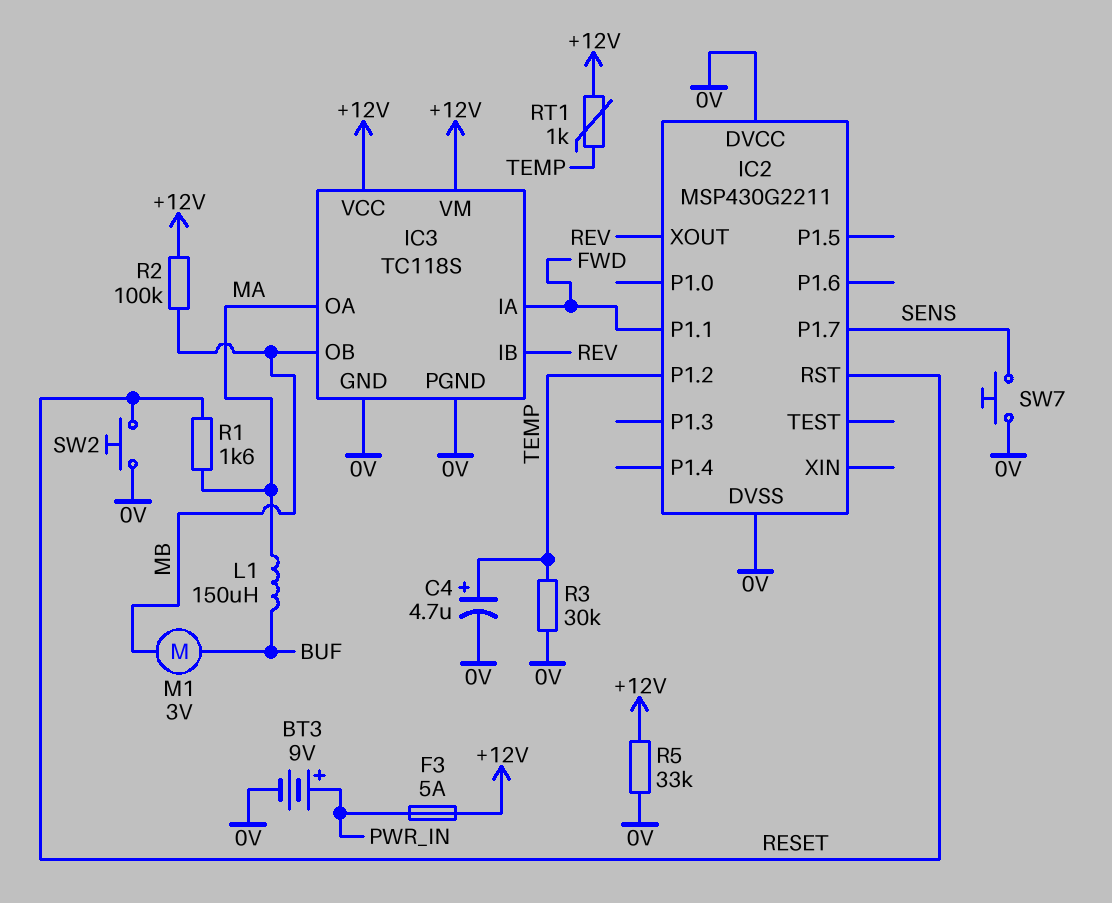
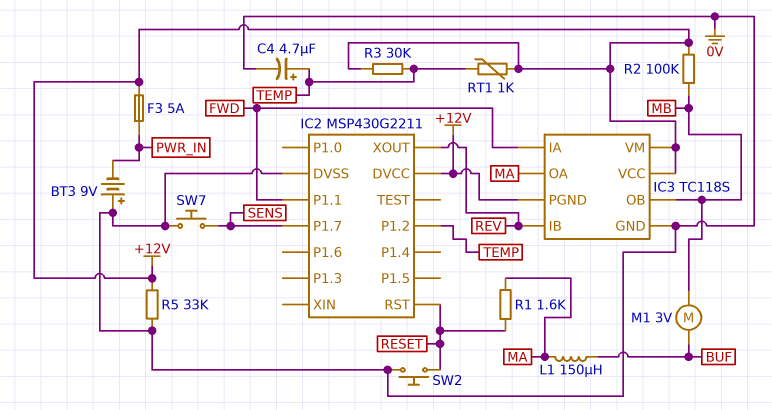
BT3: 9V (plus PWR_IN, minus 0V) -> 9V (plus 0V, minus PWR_IN)
IC2 pin DVCC: 0V -> +12V
IC3 pin PGND: 0V -> +12V
R3: 30k (0V, TEMP) -> 30k (+12V, TEMP)

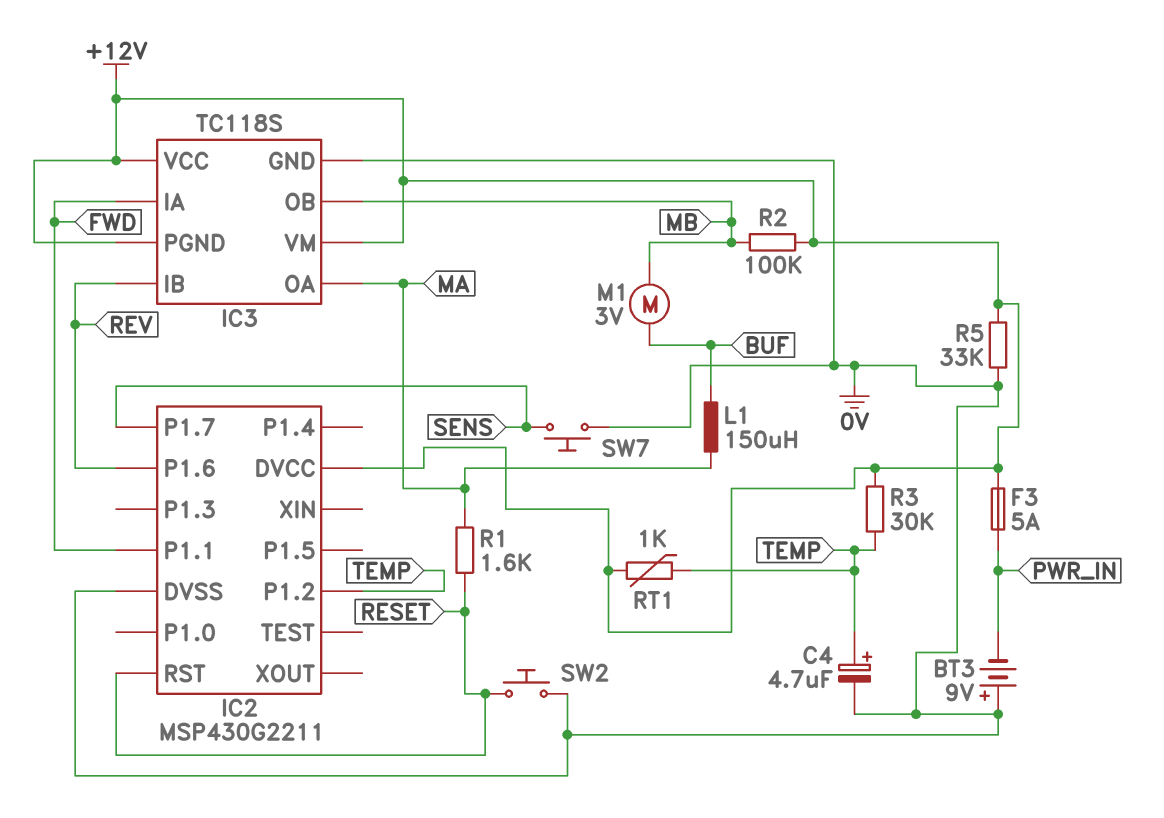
IC2 pin P1.6: none -> REV
IC2 pin XOUT: REV -> none

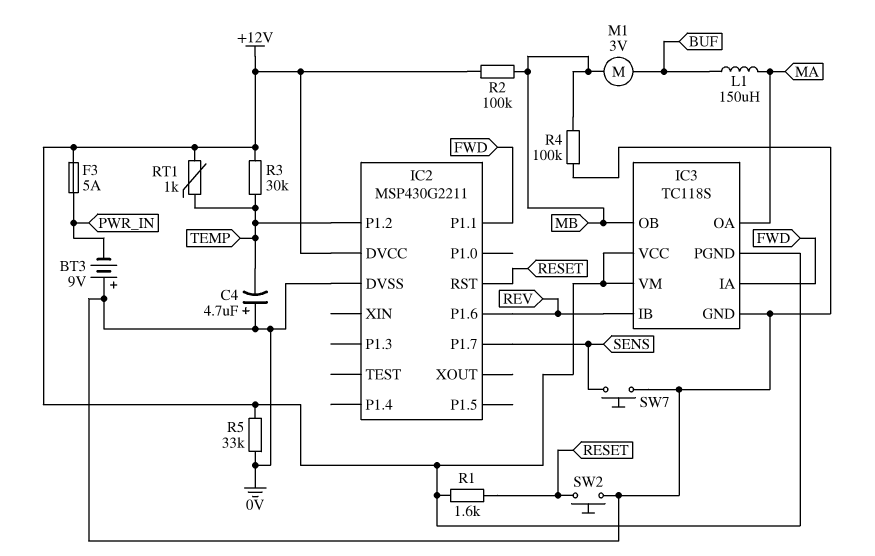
C4: 4.7uF (plus TEMP, minus 0V) -> 4.7uF (plus 0V, minus TEMP)
R1: 1.6k (MA, RESET) -> 1.6k (+12V, RESET)
R4: none -> 100k (0V, MB)

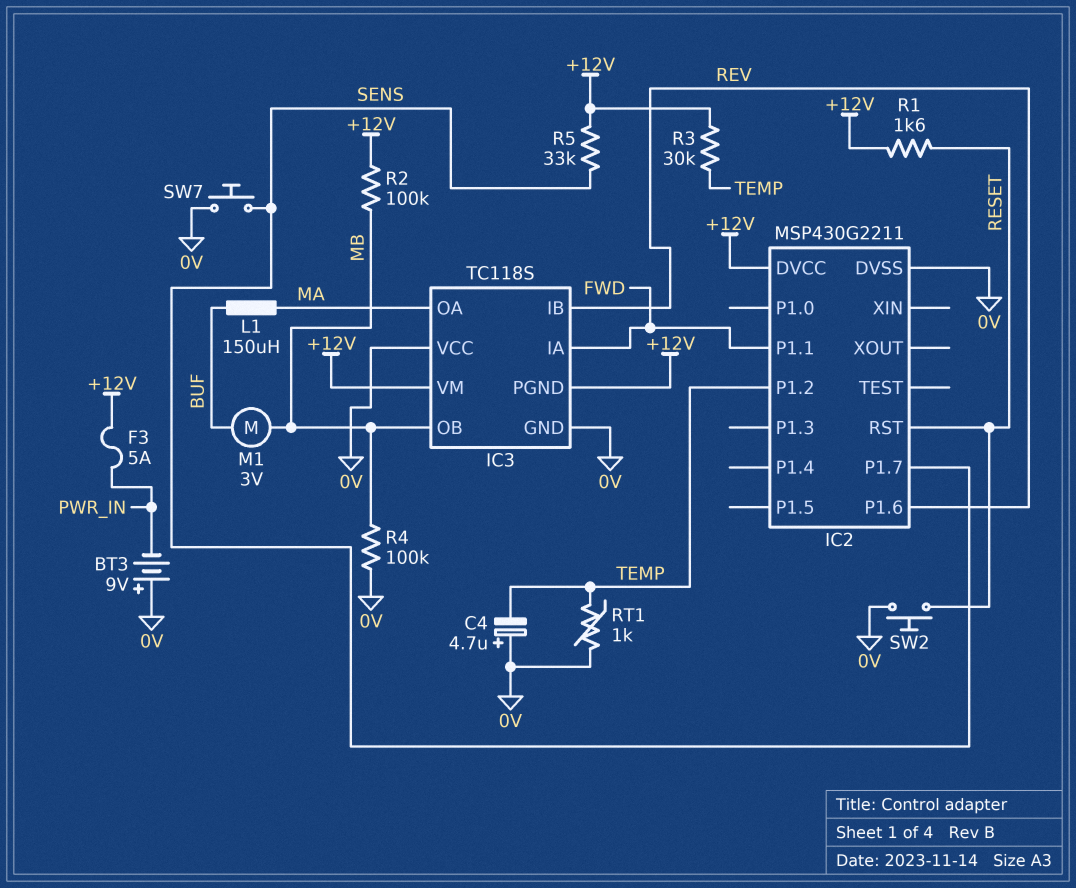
IC3 pin VCC: +12V -> 0V
R5: 33k (+12V, 0V) -> 33k (+12V, SENS)
RT1: 1k (+12V, TEMP) -> 1k (0V, TEMP)

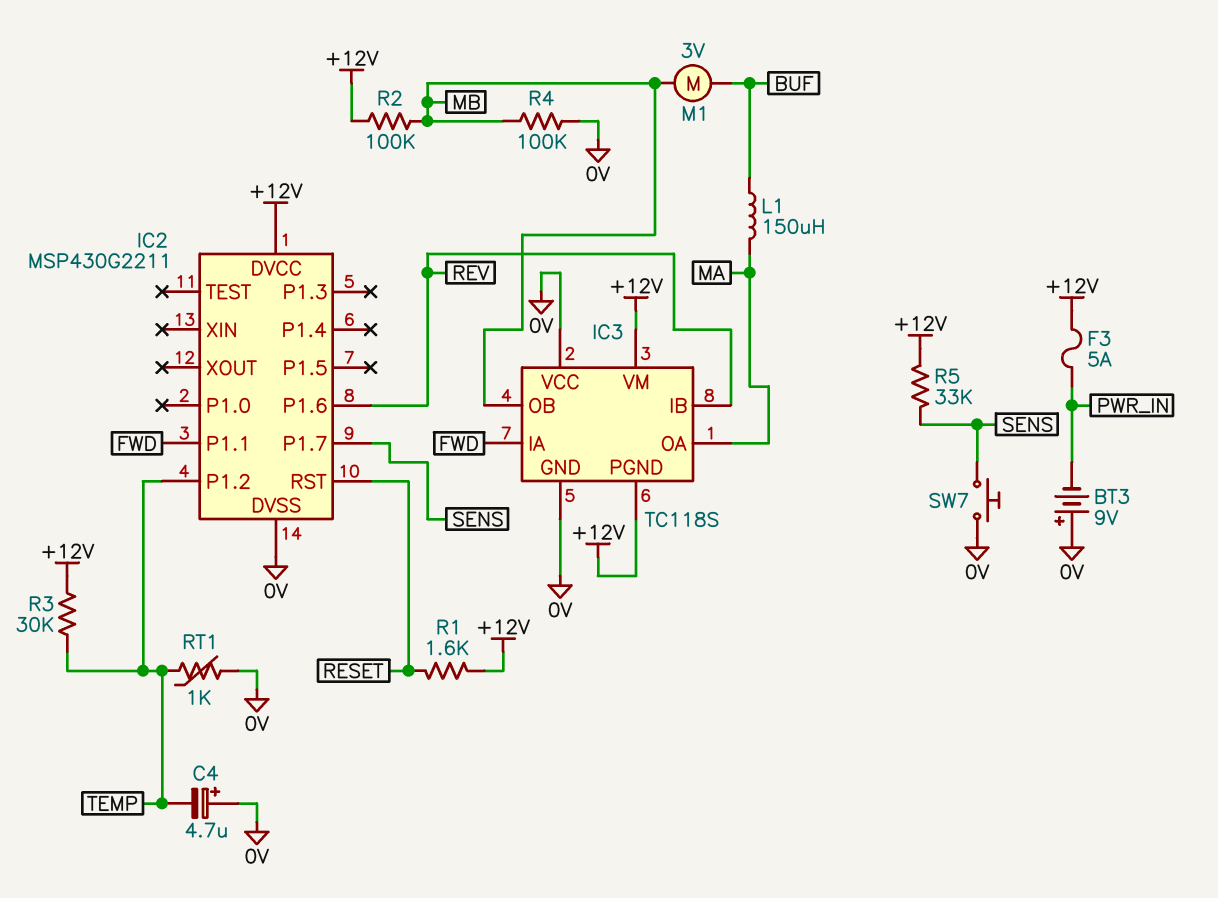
SW2: button (0V, RESET) -> none

